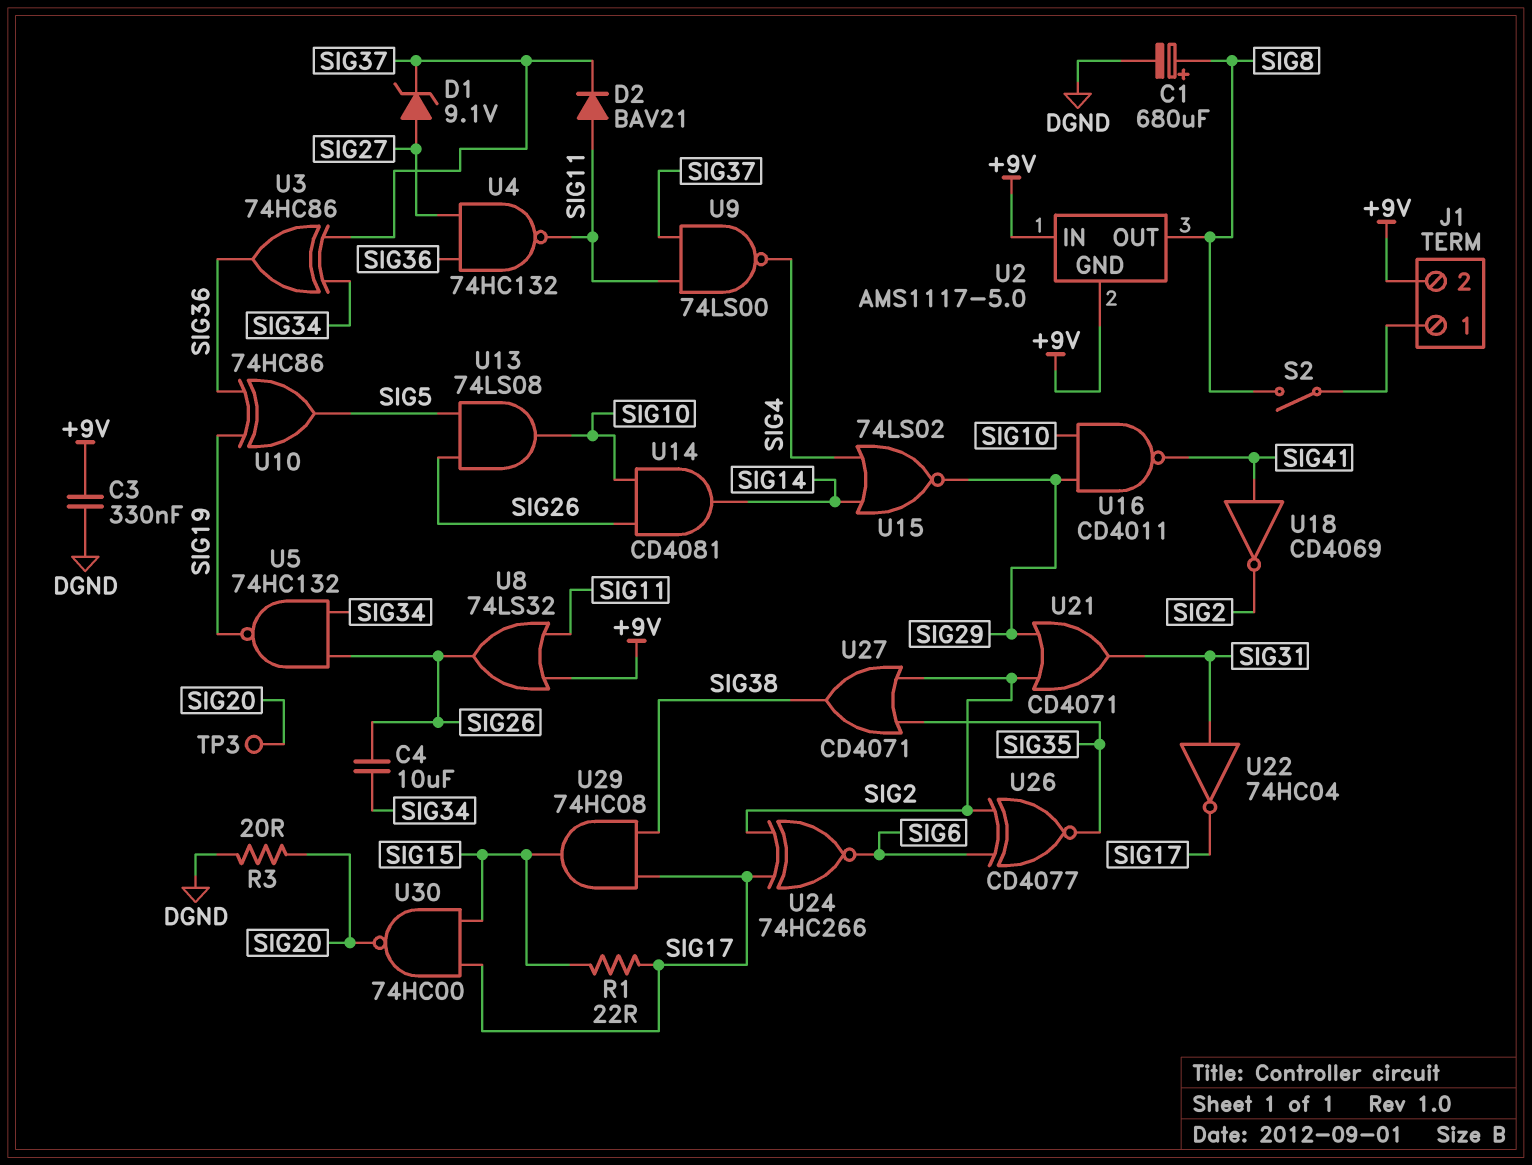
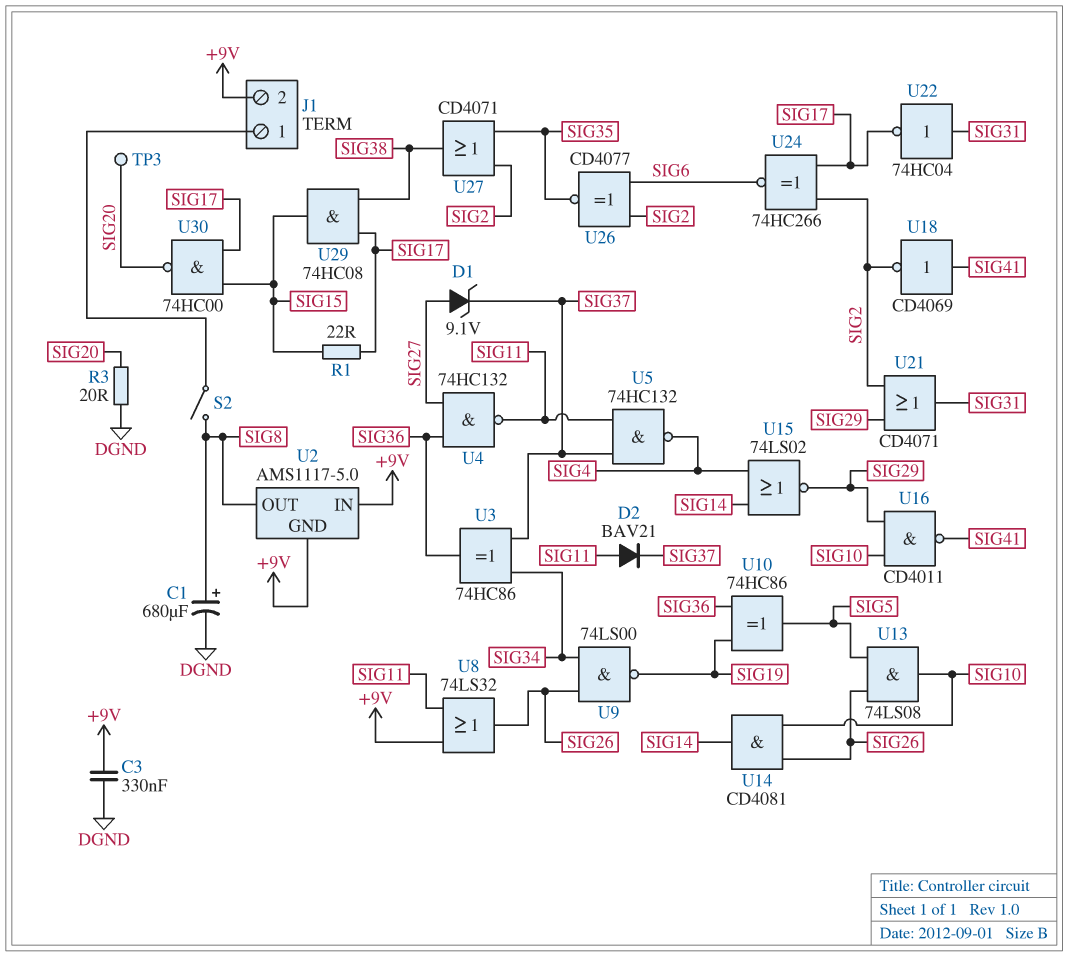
C4: 10uF (SIG26, SIG34) -> none
U5: NAND 74HC132 (in SIG26, in SIG34, out SIG19) -> NAND 74HC132 (in SIG11, in SIG37, out SIG4)
U9: NAND 74LS00 (in SIG11, in SIG37, out SIG4) -> NAND 74LS00 (in SIG26, in SIG34, out SIG19)

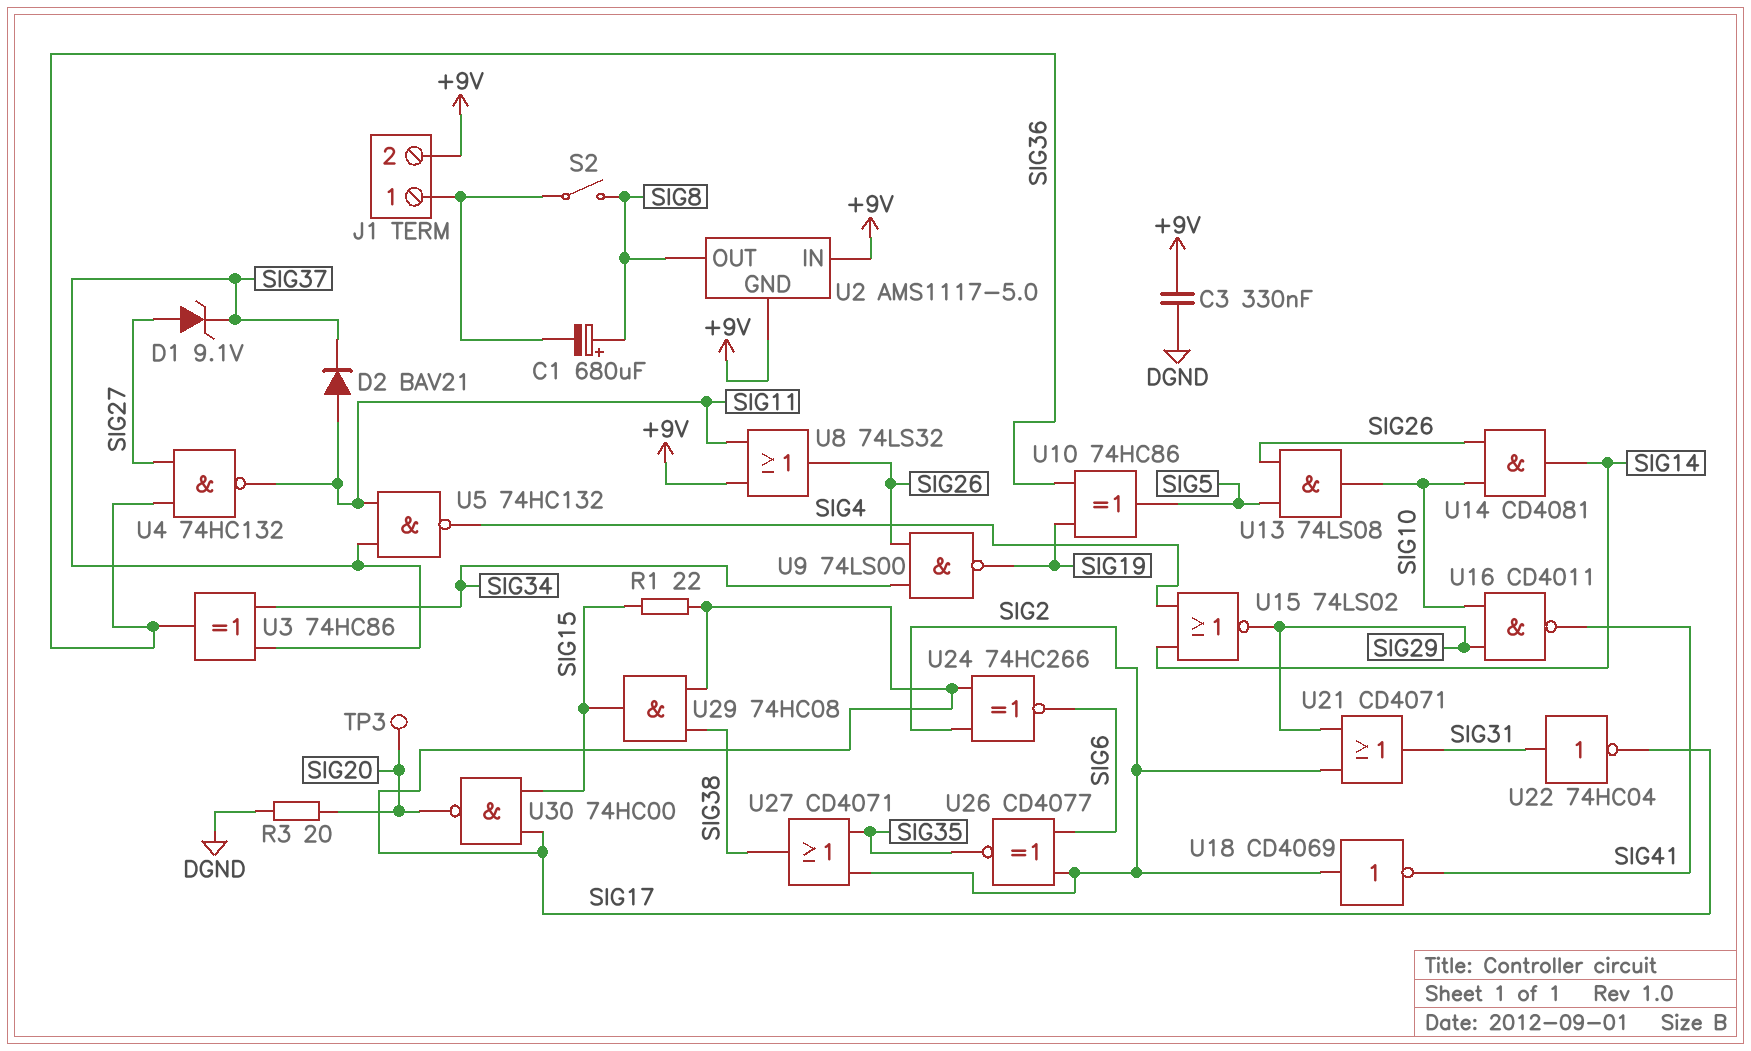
C1: 680uF (plus SIG8, minus DGND) -> 680uF (plus SIG8, minus J1/1)
U18: NOT CD4069 (in SIG41, out SIG2) -> NOT CD4069 (in SIG2, out SIG41)

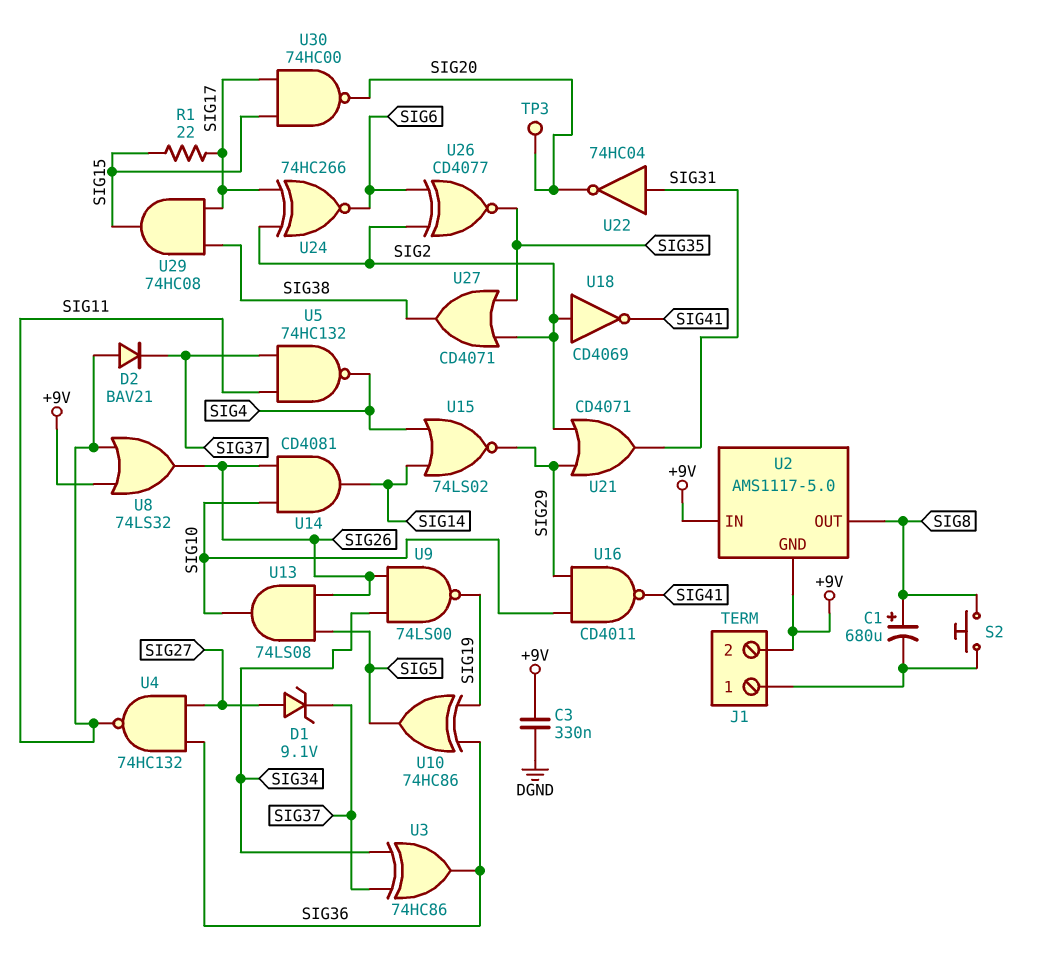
R3: 20 (DGND, SIG20) -> none
S2: switch (J1/1, SIG8) -> button (J1/1, SIG8)
U22: NOT 74HC04 (in SIG31, out SIG17) -> NOT 74HC04 (in SIG31, out SIG20)

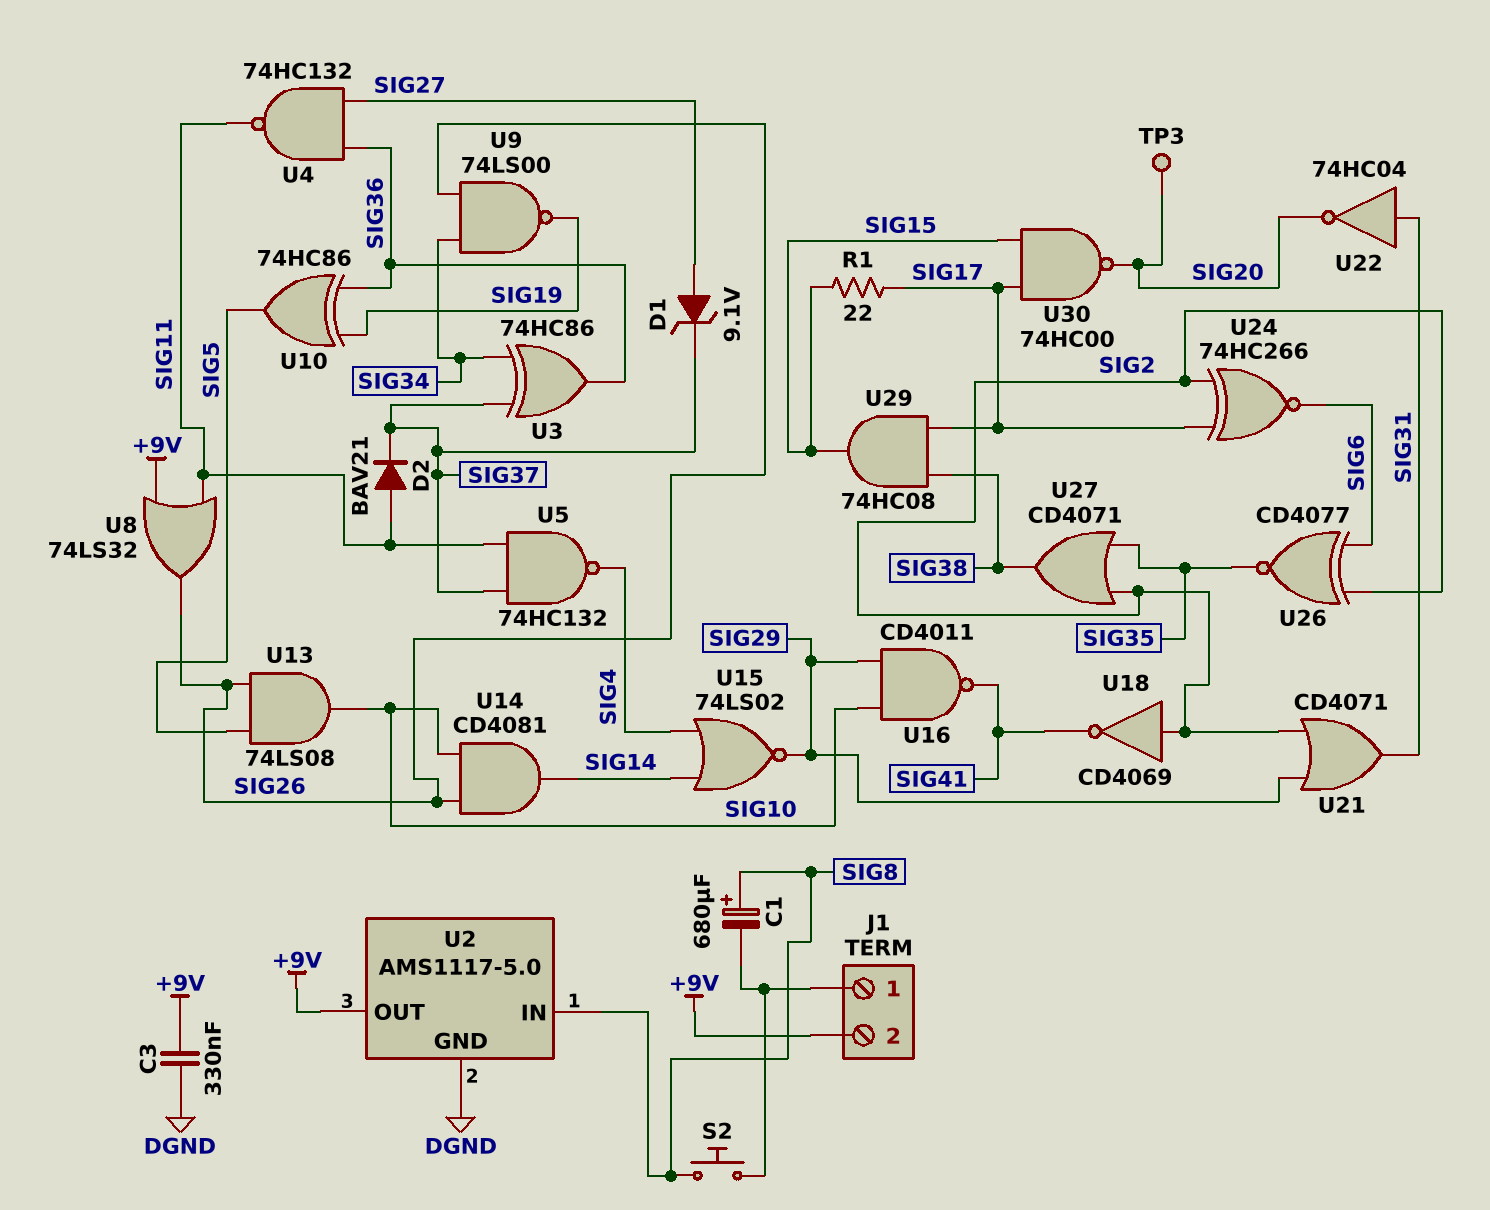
U2 pin GND: +9V -> DGND
U2 pin IN: +9V -> SIG8
U2 pin OUT: SIG8 -> +9V

